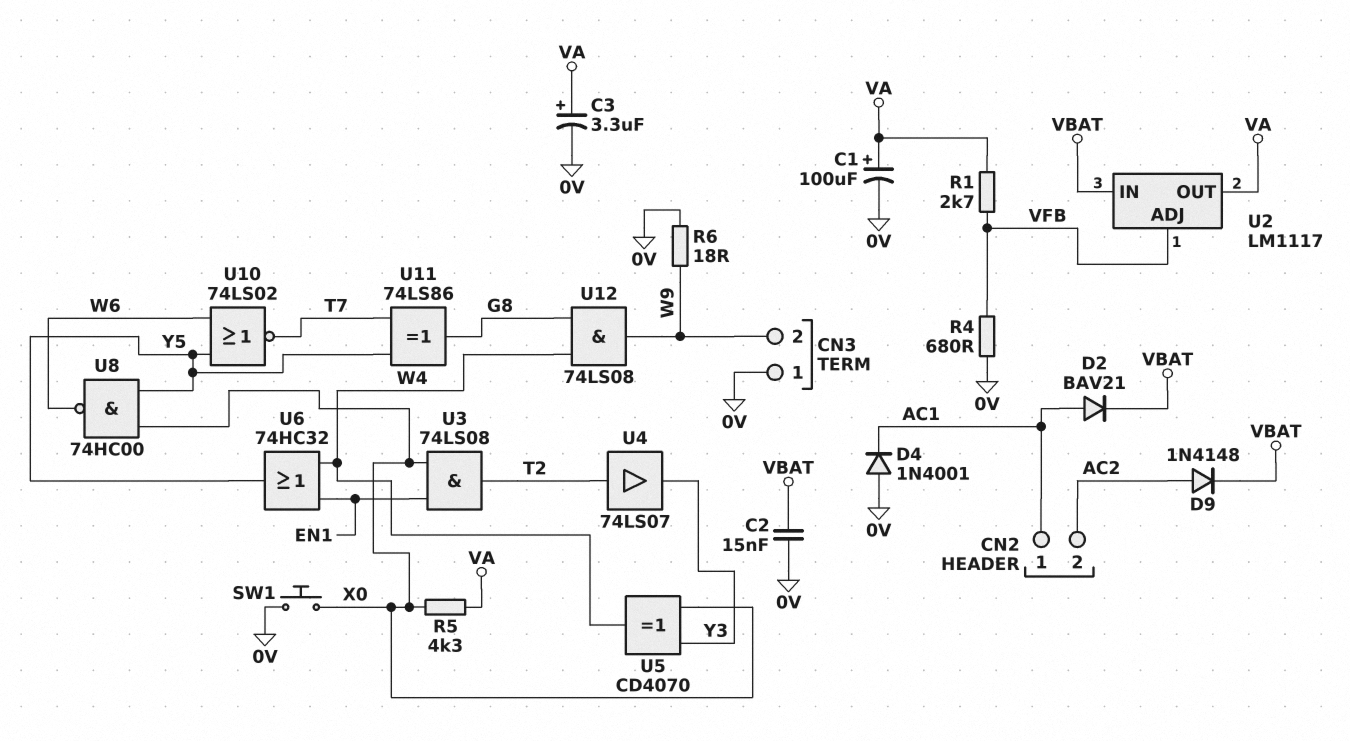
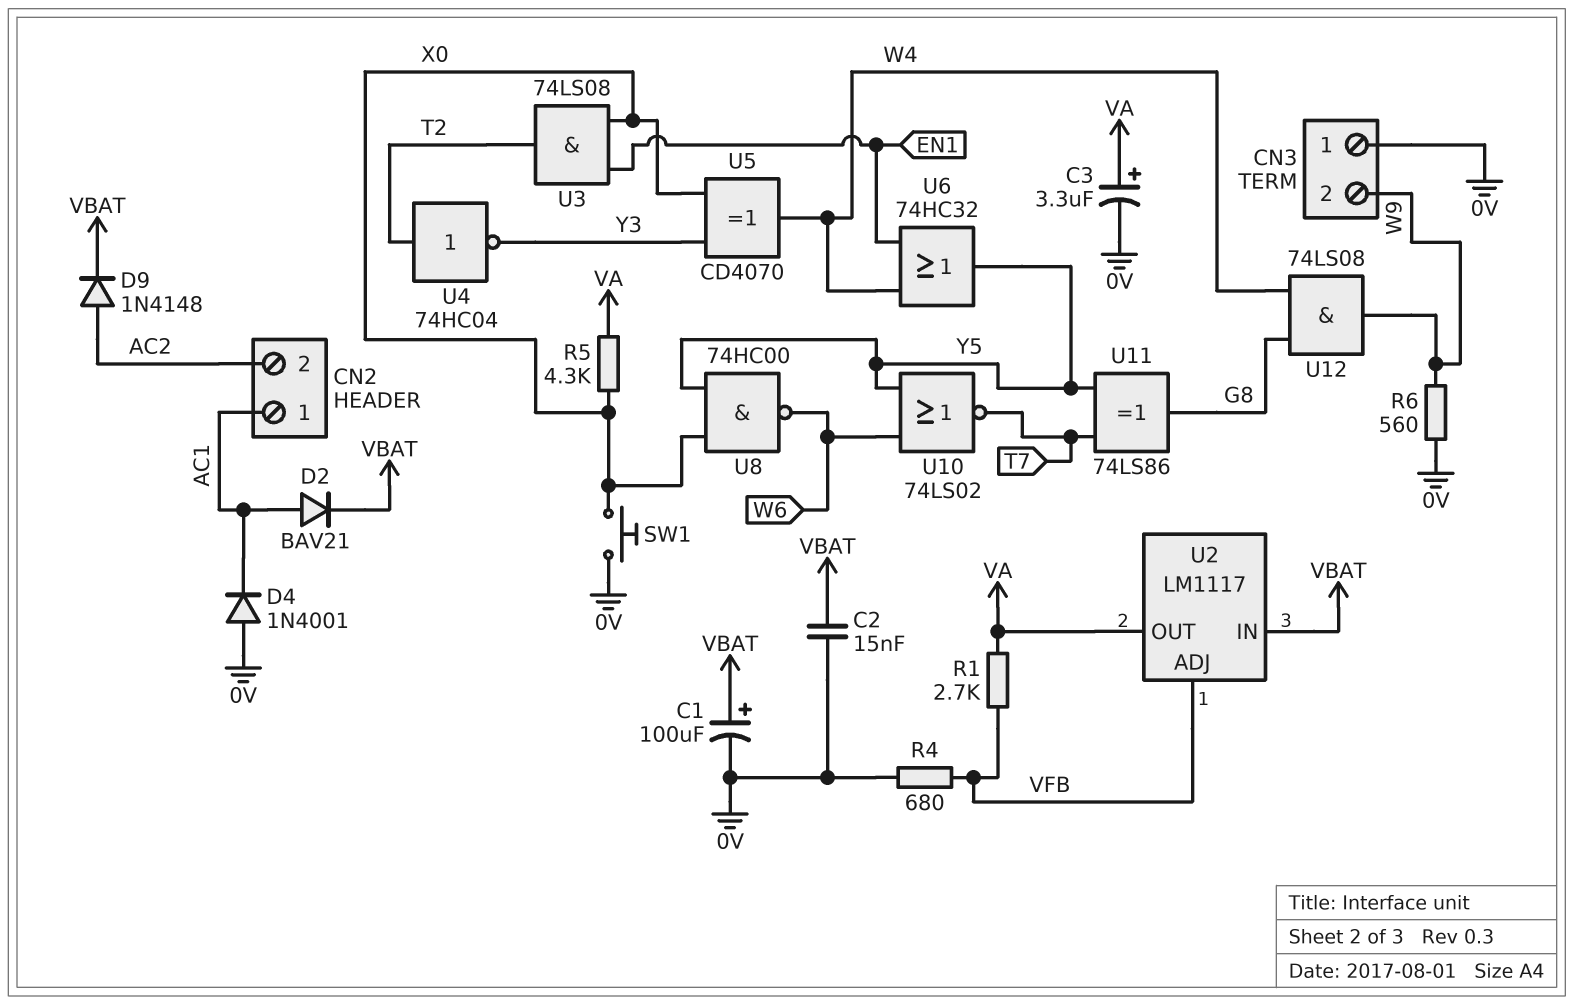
C1: 100uF (plus VA, minus 0V) -> 100uF (plus VBAT, minus 0V)
R6: 18 (0V, W9) -> 560 (0V, W9)
U4: buffer 74LS07 (in T2, out Y3) -> NOT 74HC04 (in T2, out Y3)

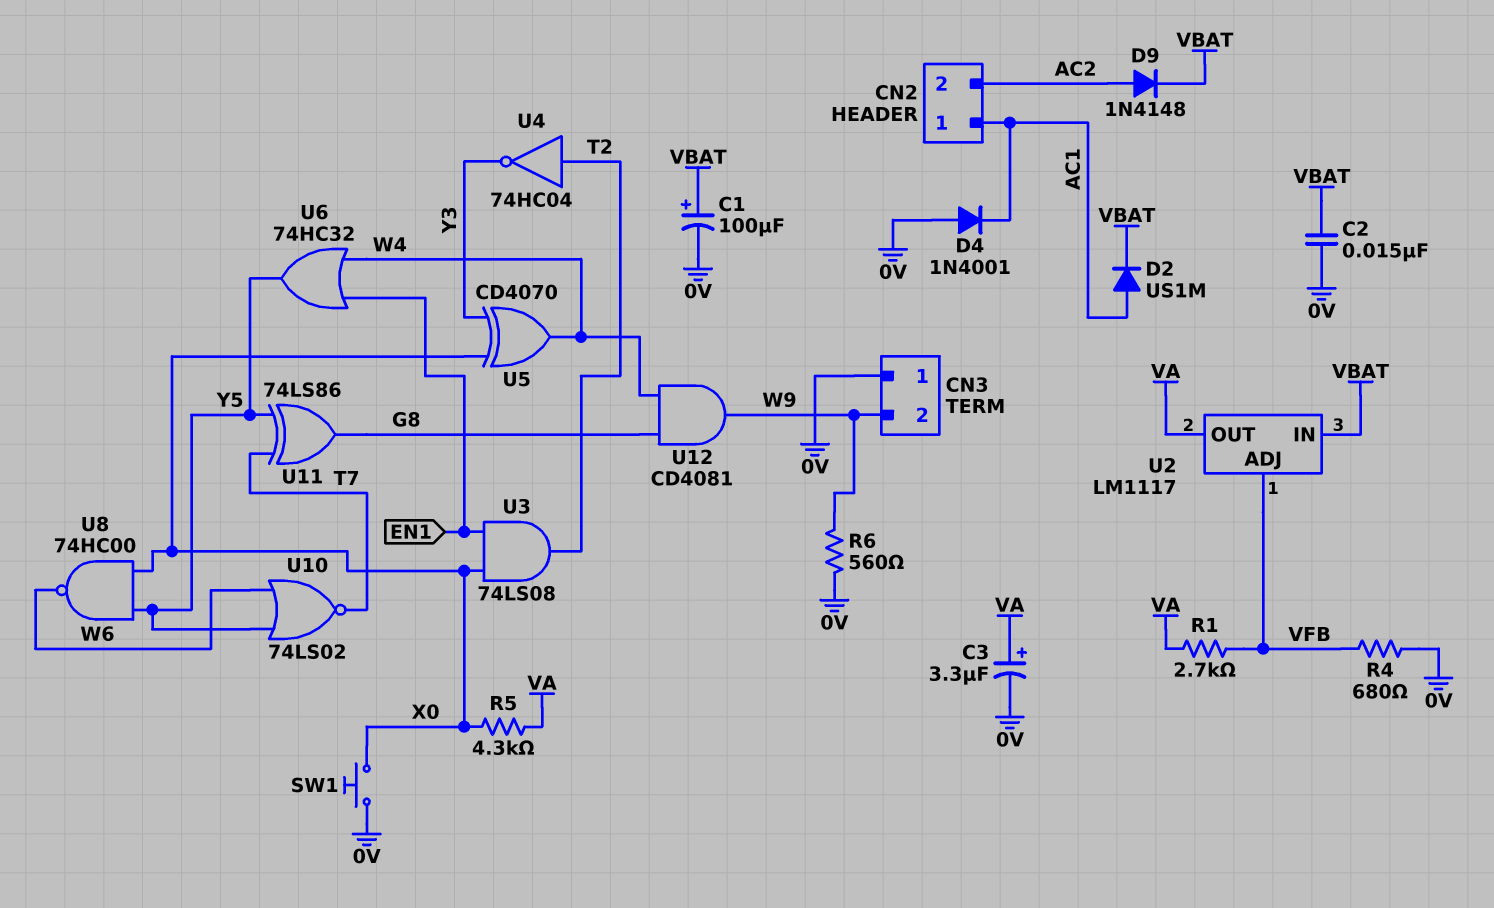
D2: diode BAV21 (A AC1, K VBAT) -> diode US1M (A AC1, K VBAT)
U12: AND 74LS08 (in G8, in W4, out W9) -> AND CD4081 (in G8, in W4, out W9)

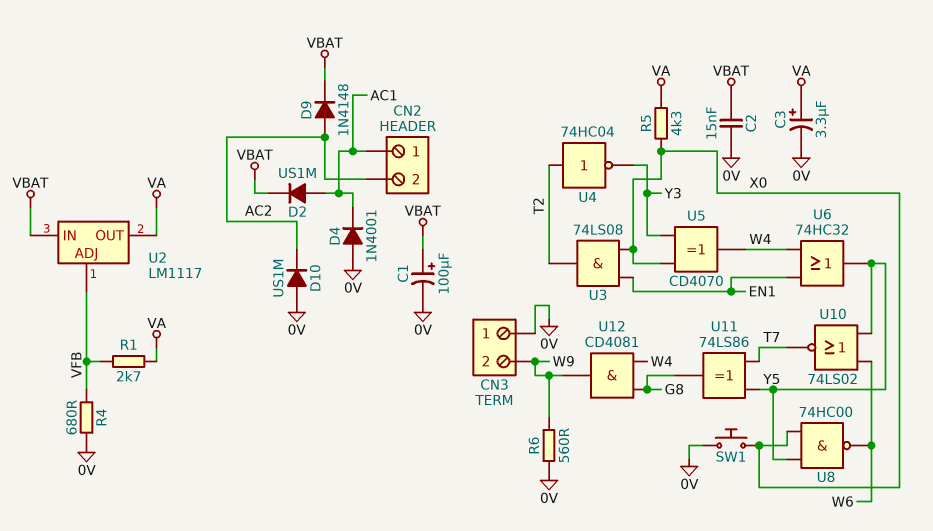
D10: none -> diode US1M (A 0V, K AC2)

